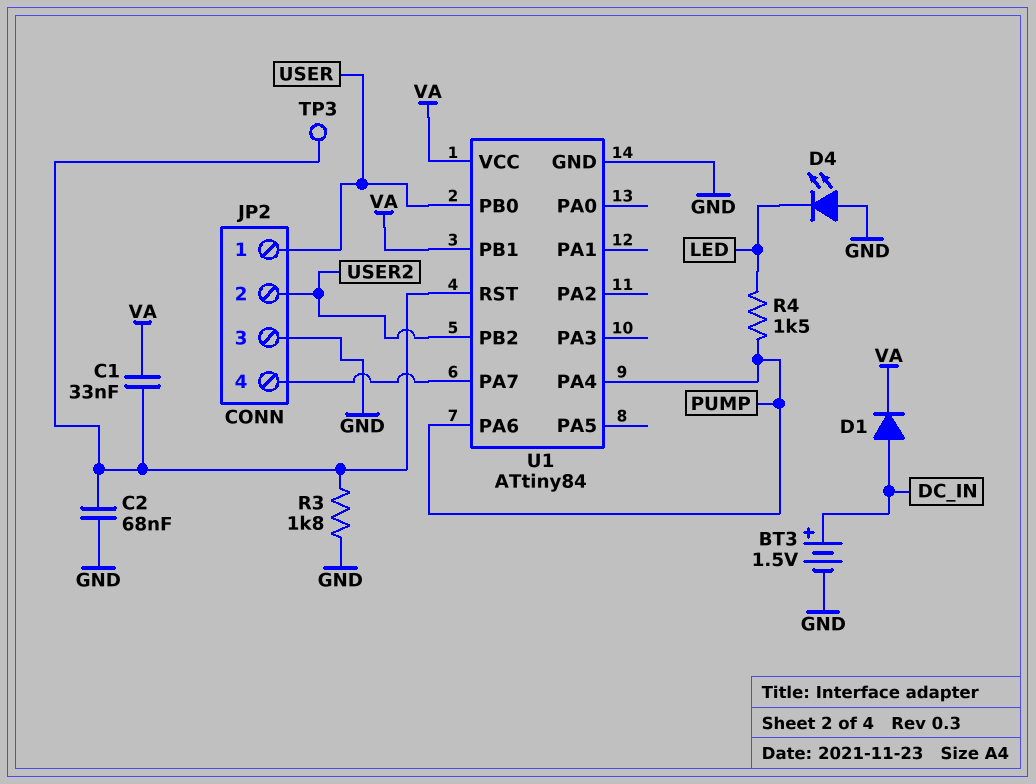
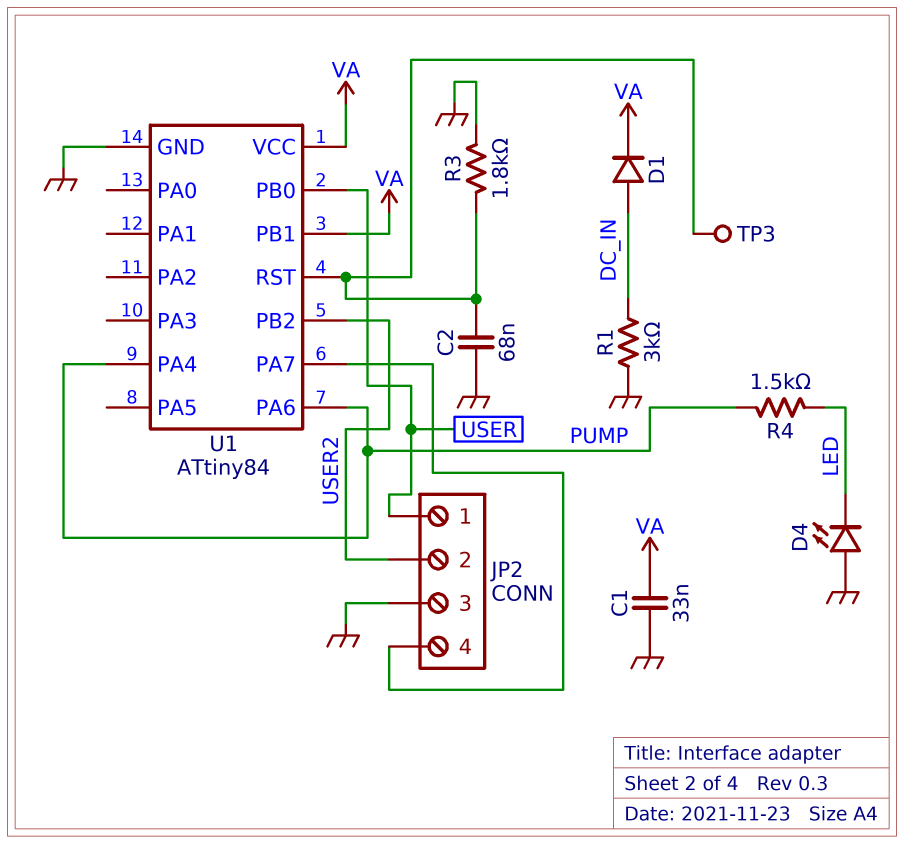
BT3: 1.5V (plus DC_IN, minus GND) -> none
C1: 33nF (U1/RST, VA) -> 33nF (GND, VA)
R1: none -> 3k (DC_IN, GND)

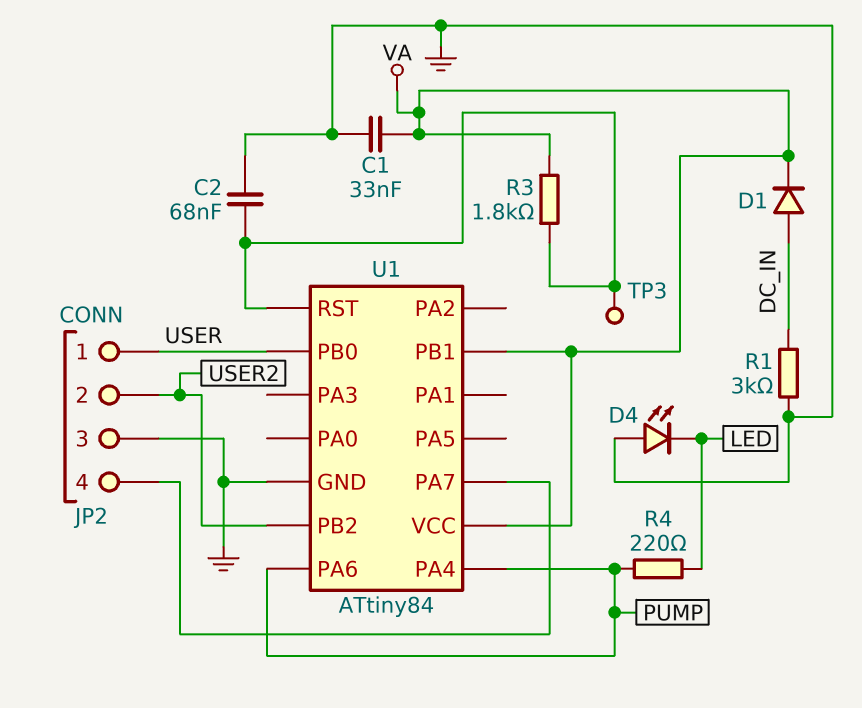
R3: 1.8k (GND, U1/RST) -> 1.8k (U1/RST, VA)
R4: 1.5k (LED, PUMP) -> 220 (LED, PUMP)

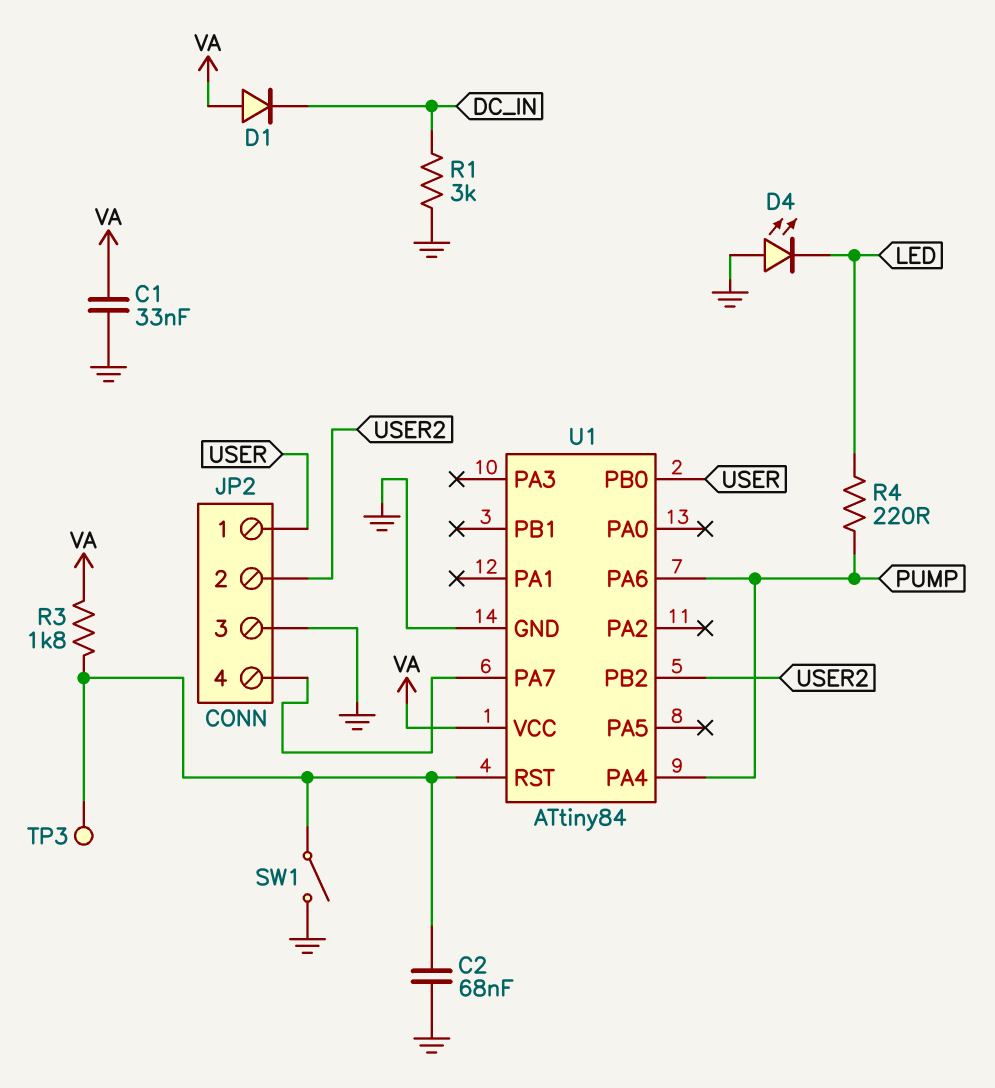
D1: diode (A DC_IN, K VA) -> diode (A VA, K DC_IN)
SW1: none -> switch (GND, U1/RST)
U1 pin PB1: VA -> none

